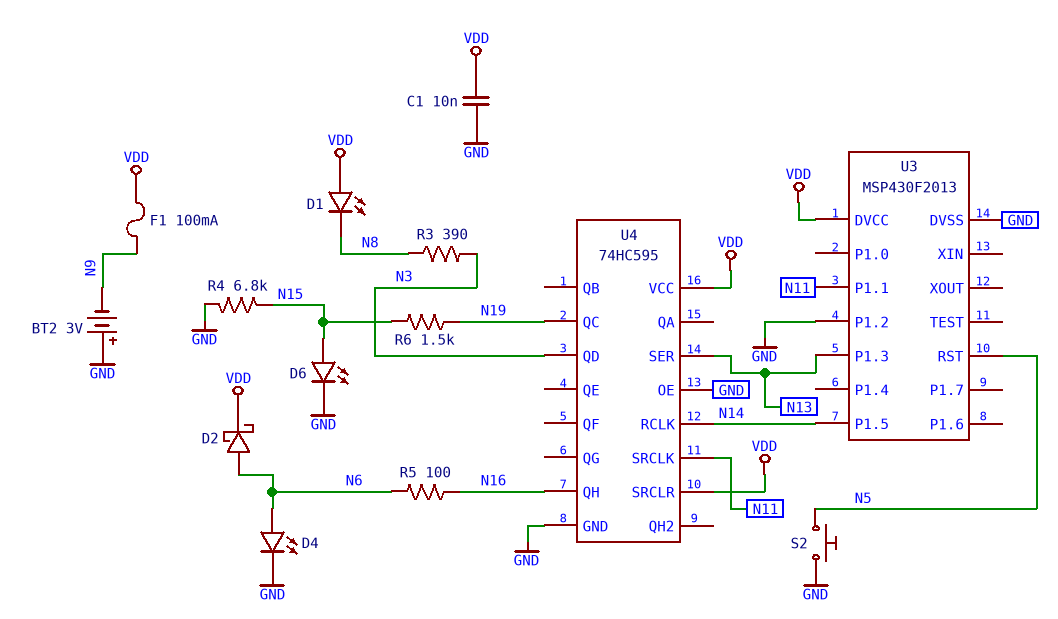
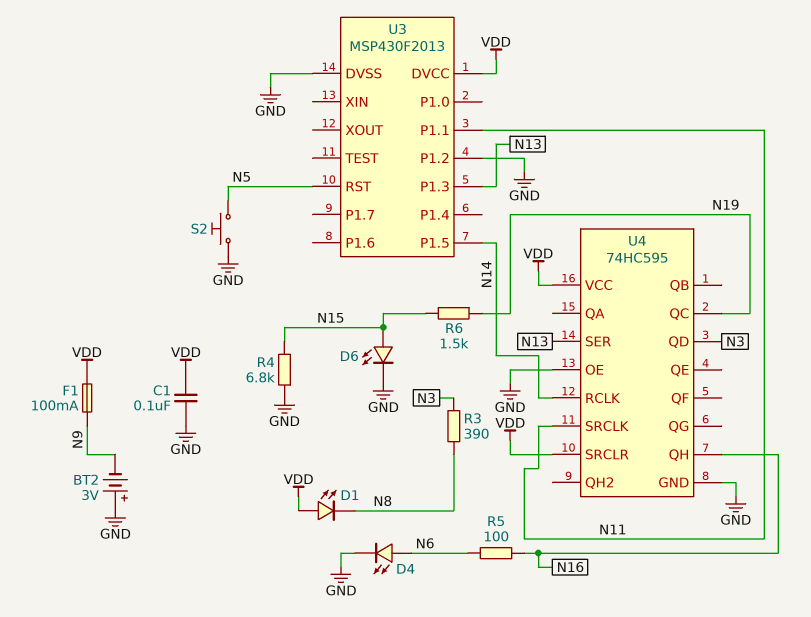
C1: 10nF (GND, VDD) -> 100nF (GND, VDD)
D2: schottky (A N6, K VDD) -> none

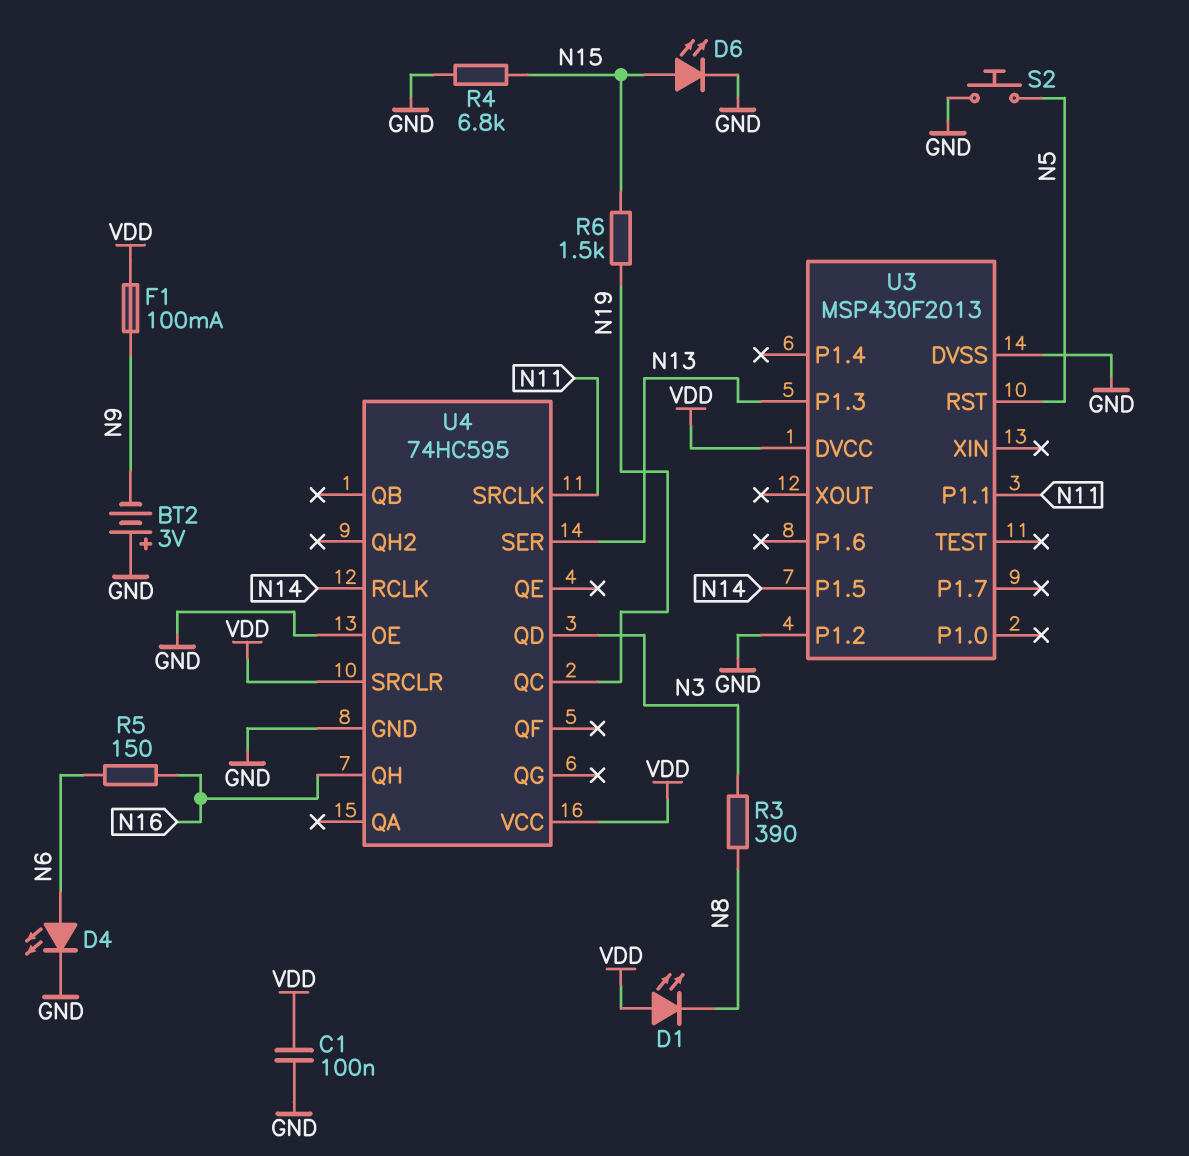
R5: 100 (N6, N16) -> 150 (N6, N16)

